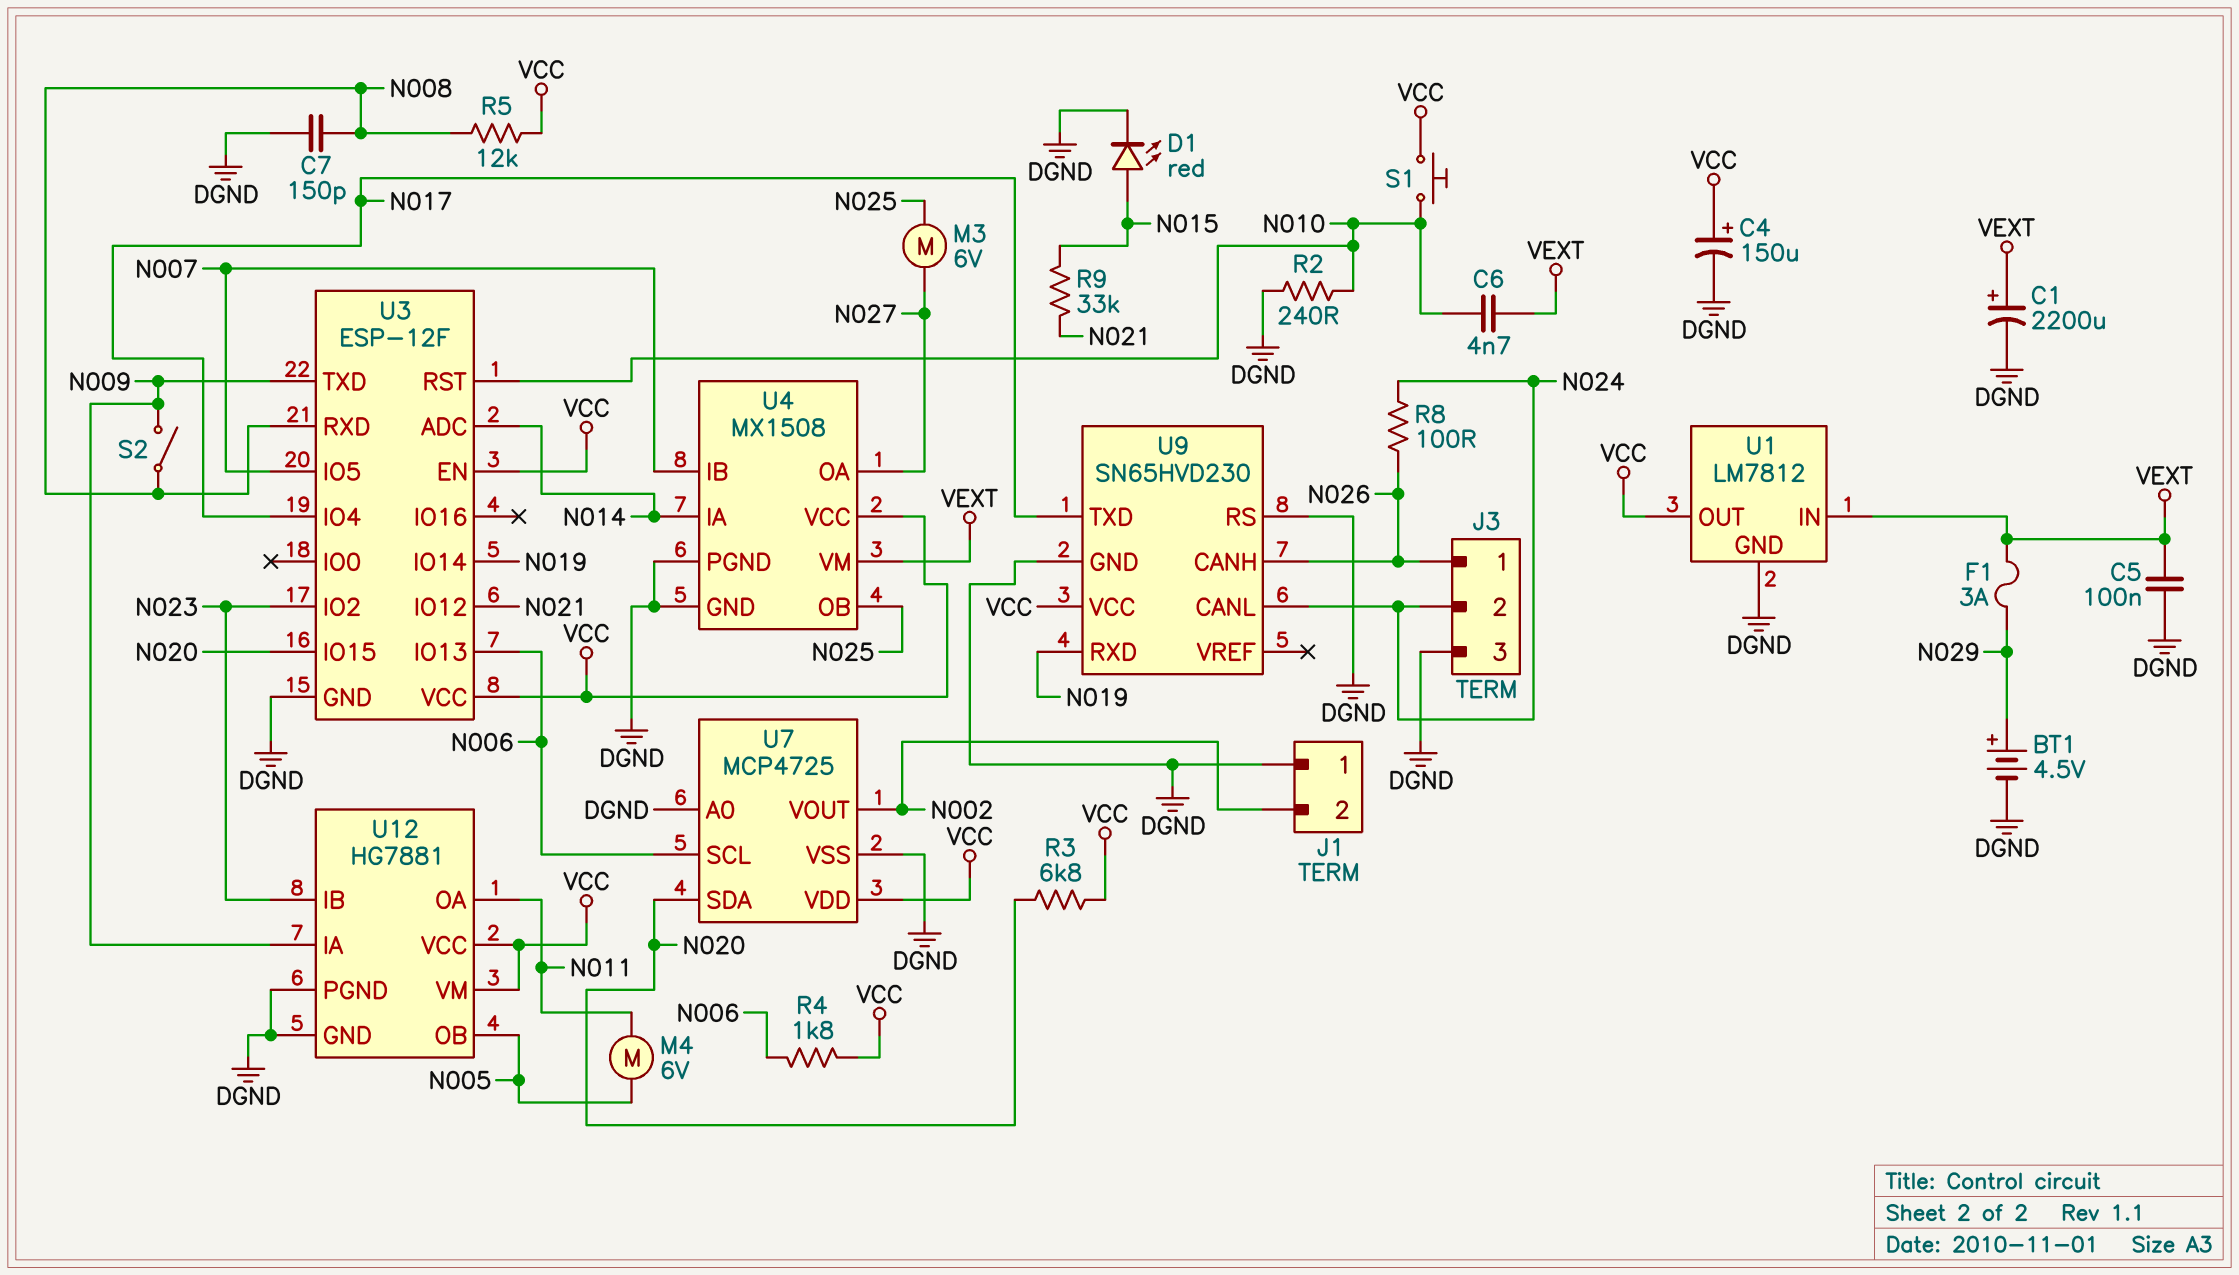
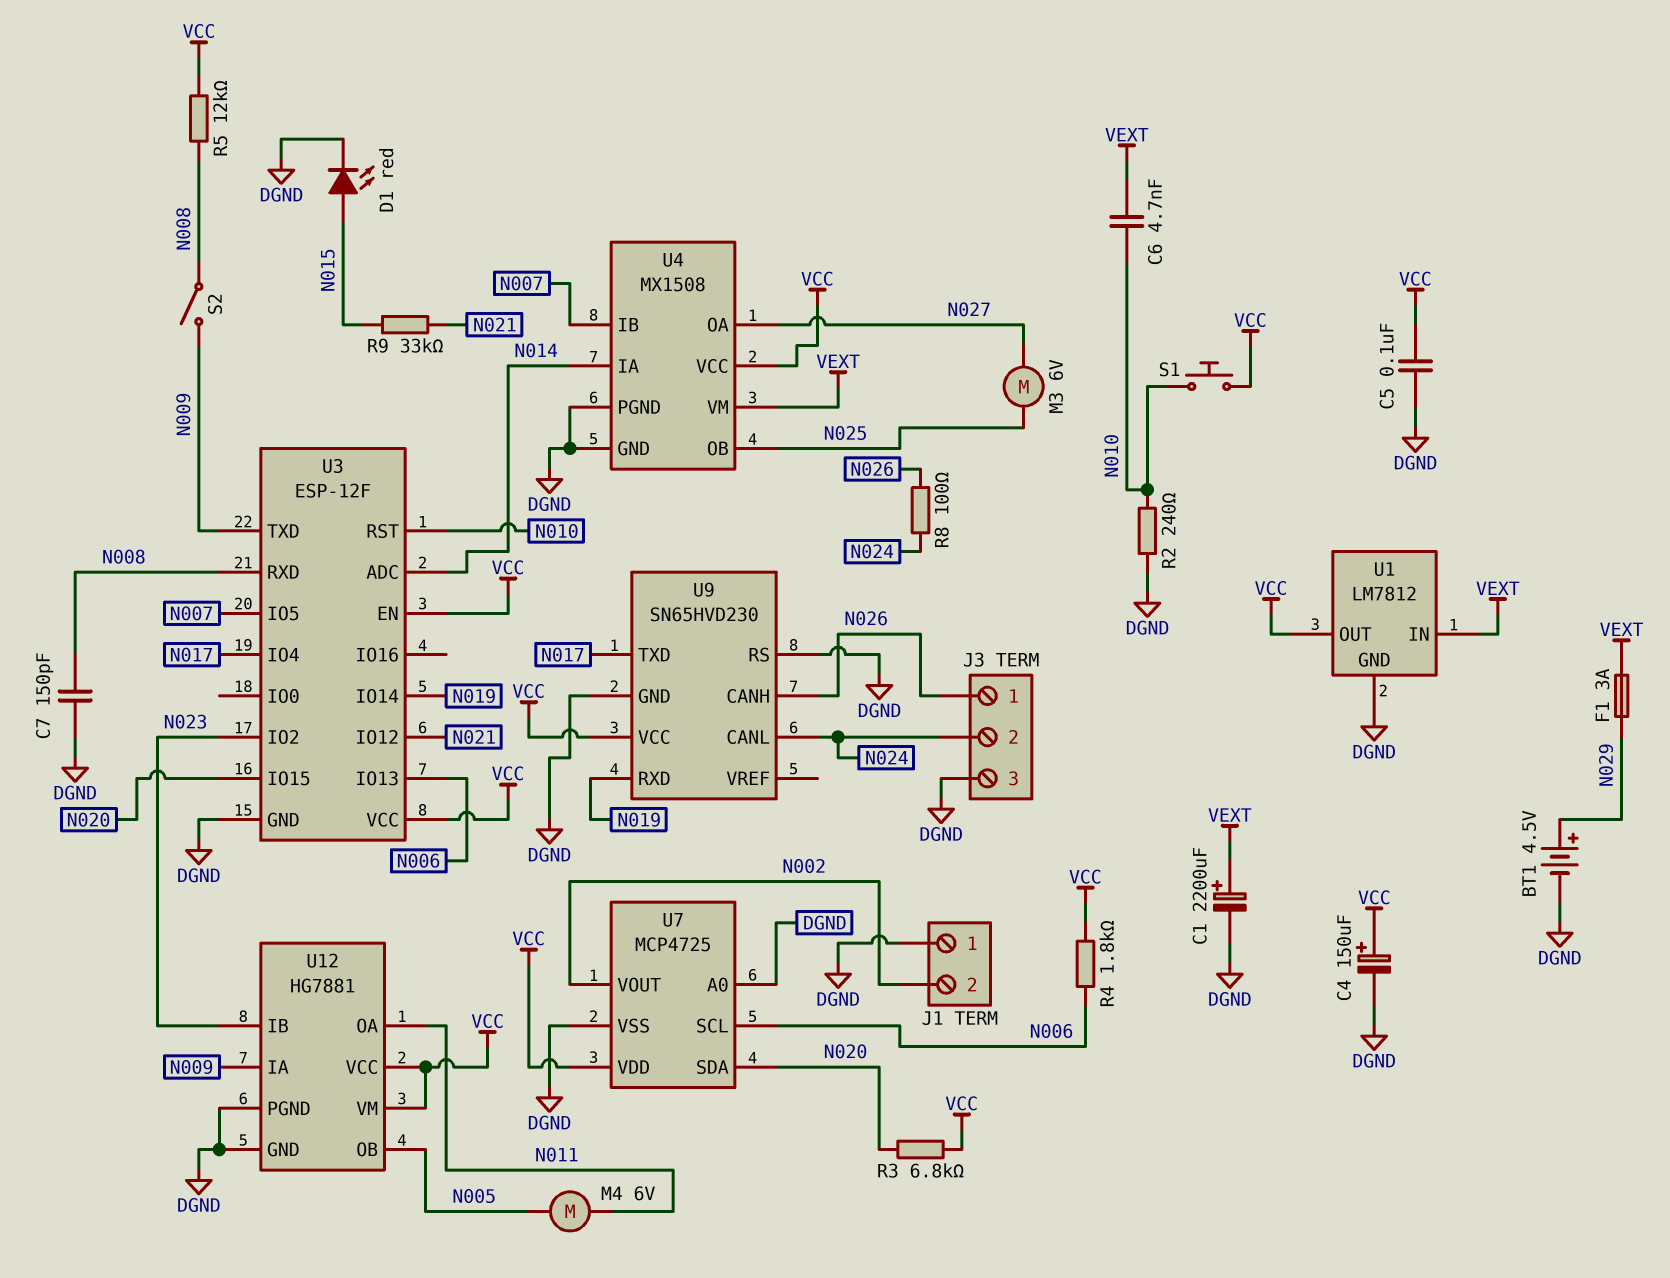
C5: 100nF (DGND, VEXT) -> 100nF (DGND, VCC)

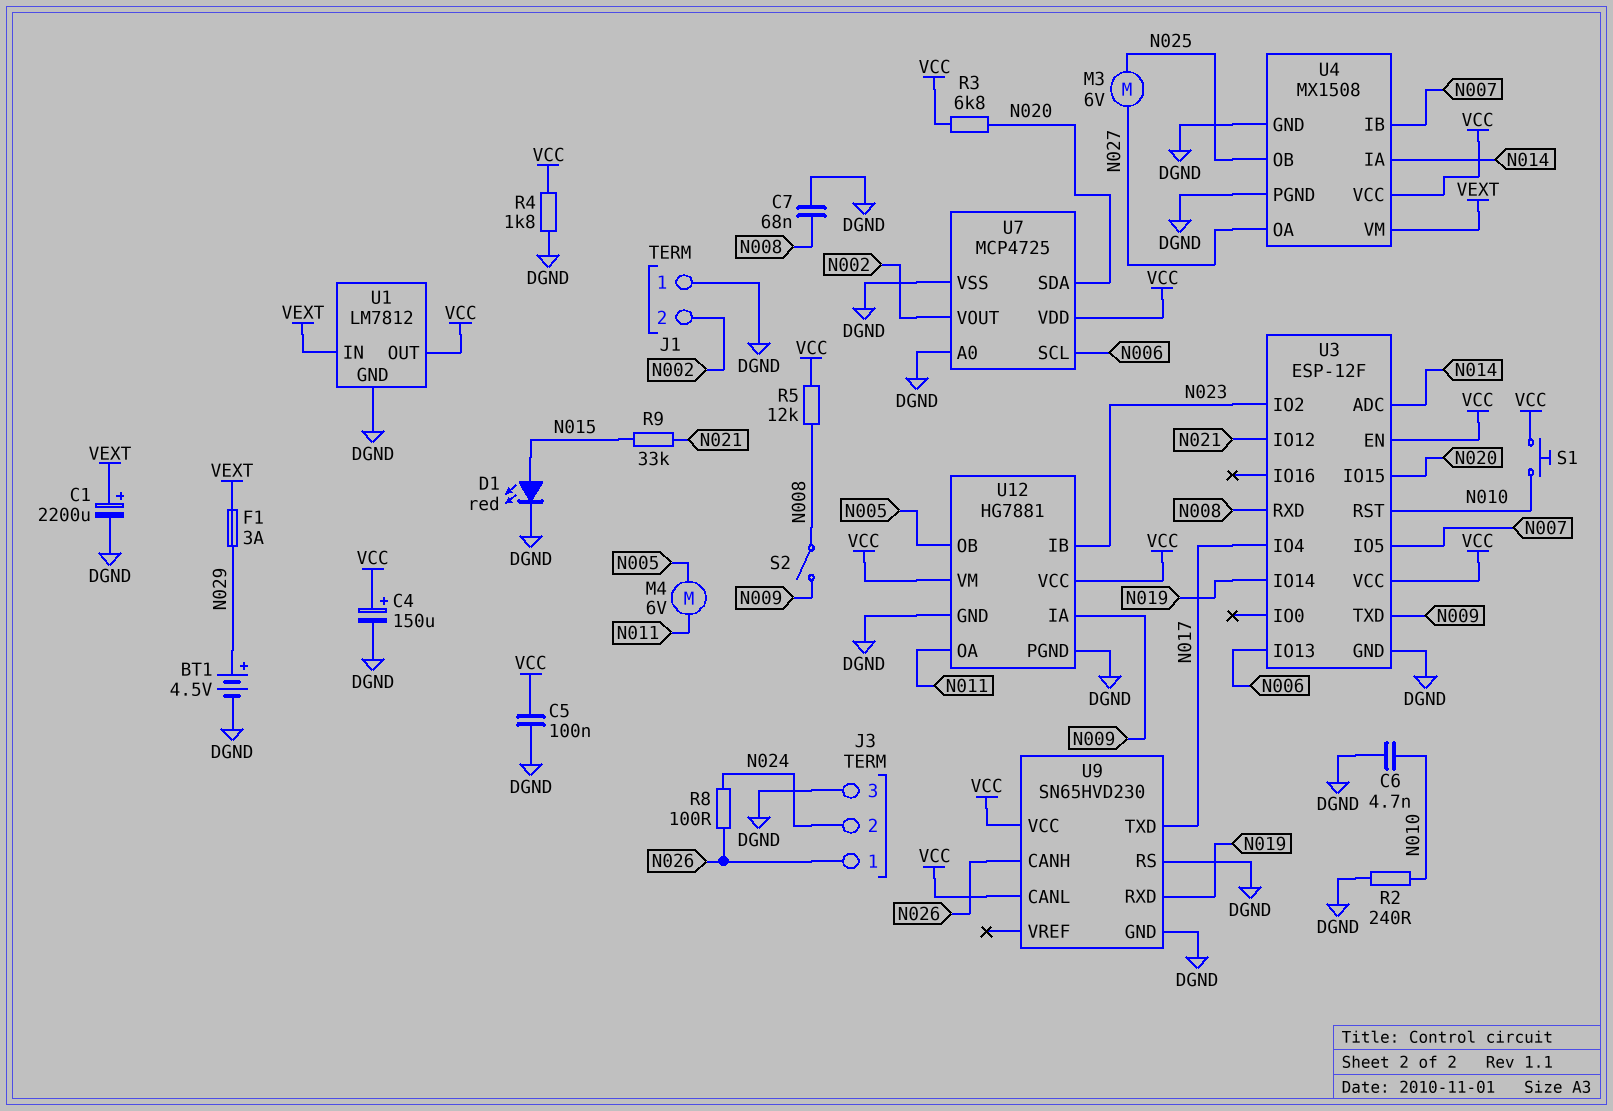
C6: 4.7nF (N010, VEXT) -> 4.7nF (DGND, N010)
C7: 150pF (DGND, N008) -> 68nF (DGND, N008)
R4: 1.8k (N006, VCC) -> 1.8k (DGND, VCC)
U9 pin CANL: N024 -> VCC

